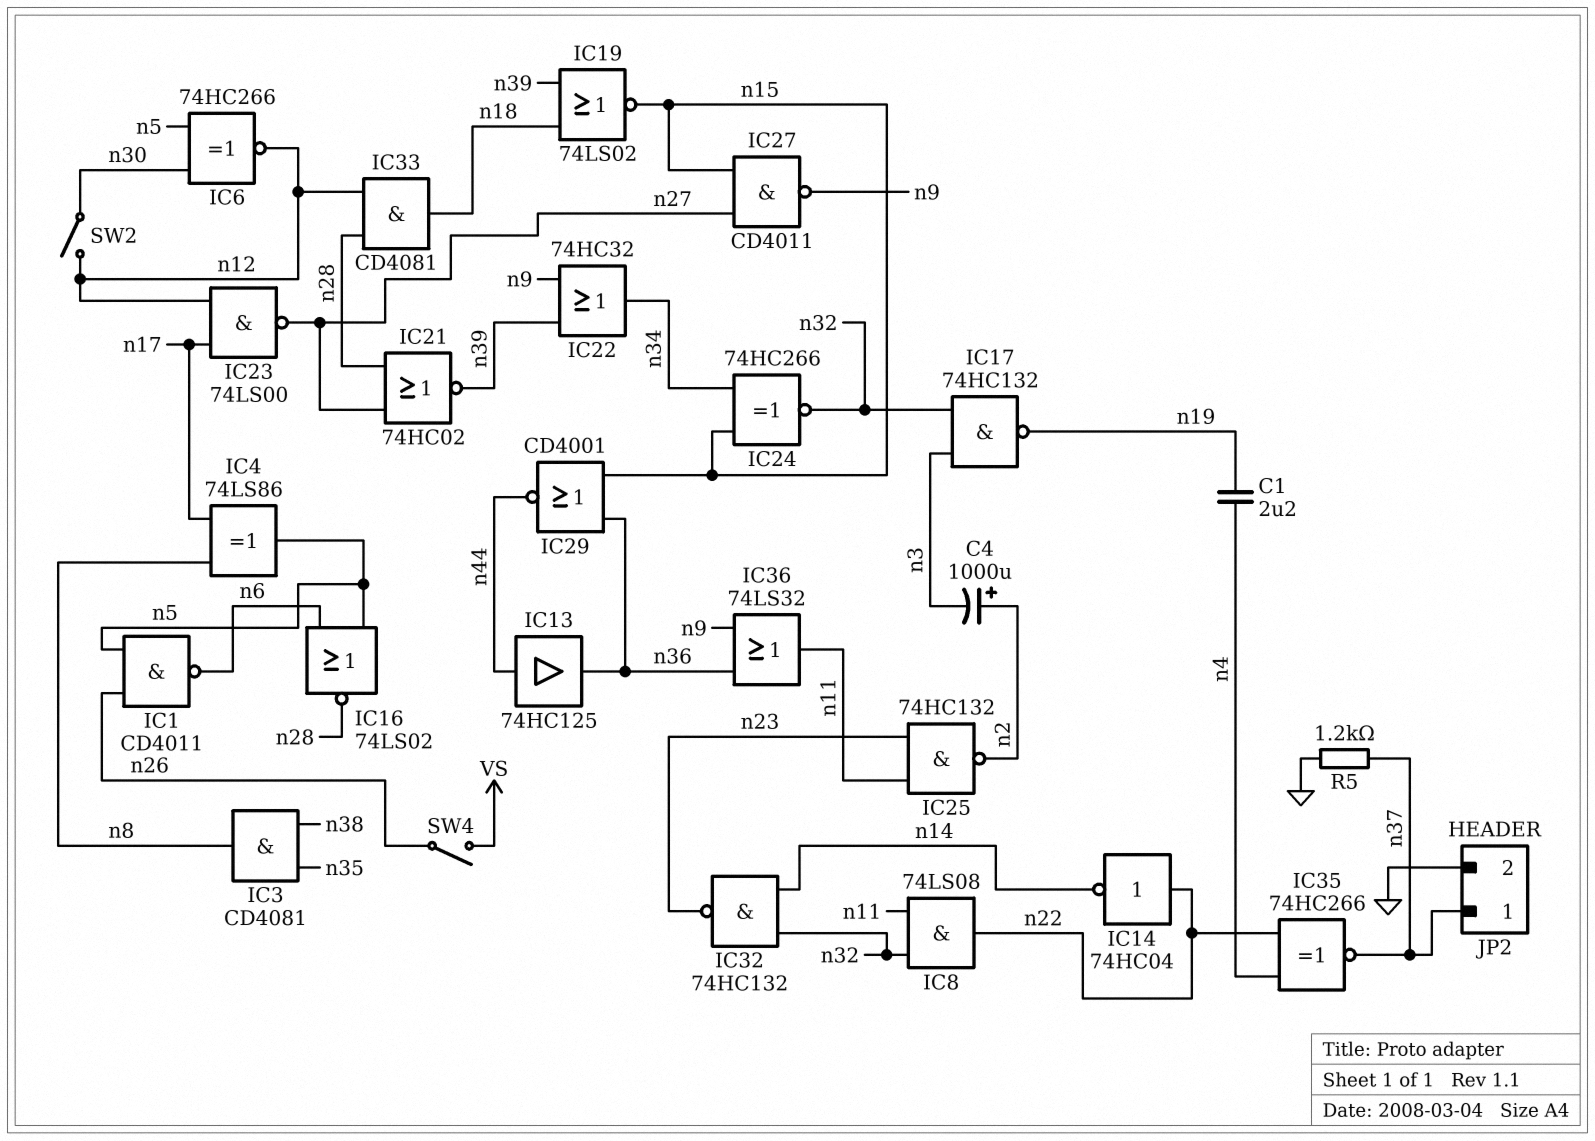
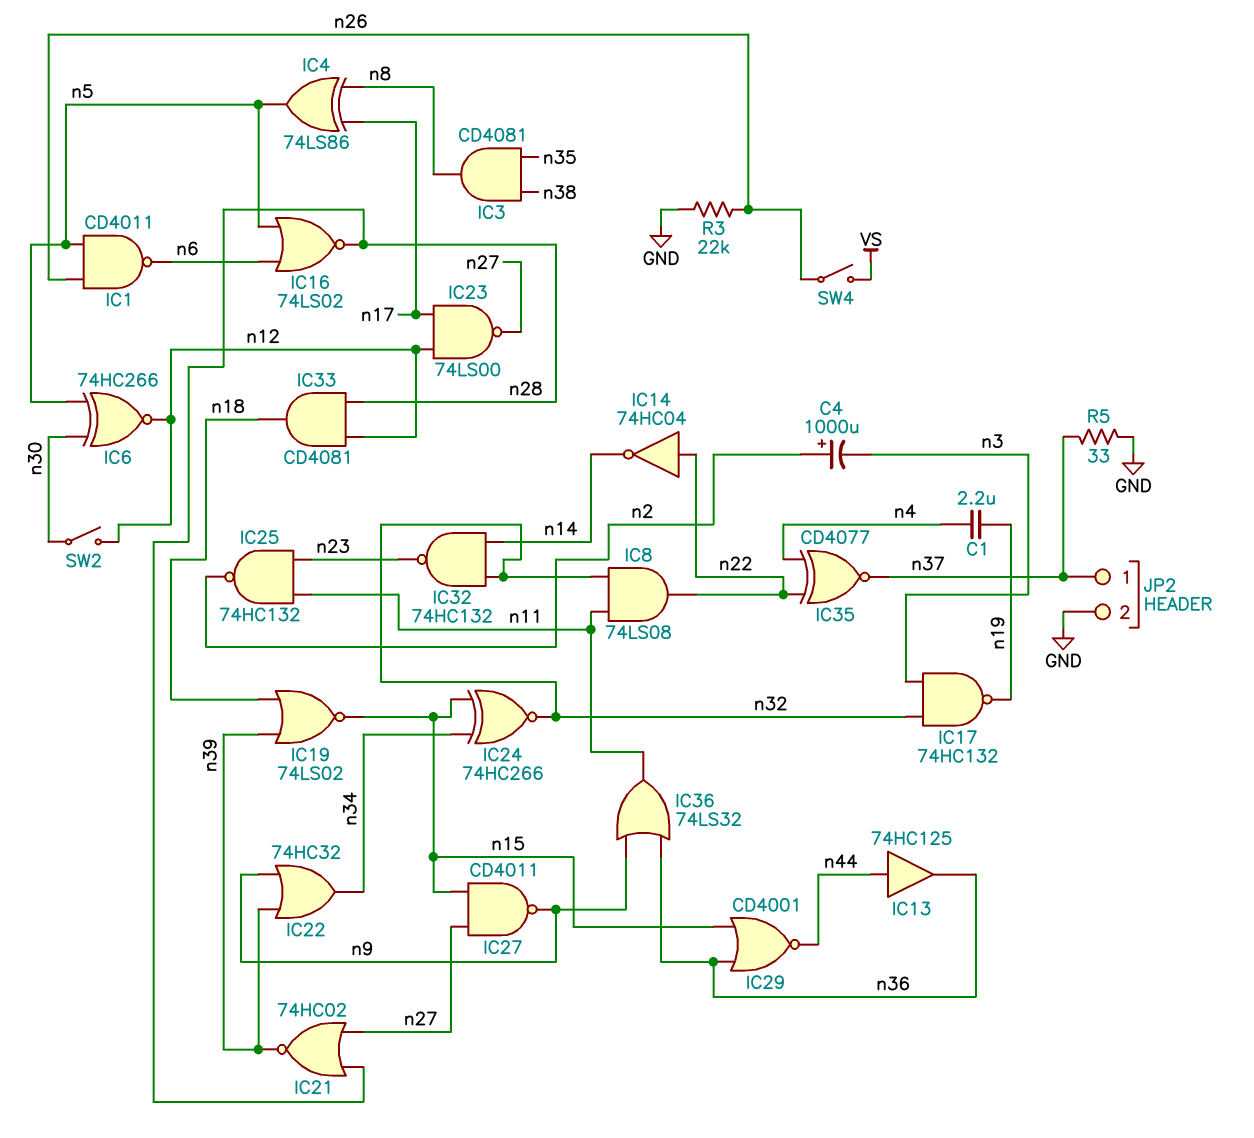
IC35: XNOR 74HC266 (in n4, in n22, out n37) -> XNOR CD4077 (in n4, in n22, out n37)
R3: none -> 22k (GND, n26)
R5: 1.2k (GND, n37) -> 33 (GND, n37)

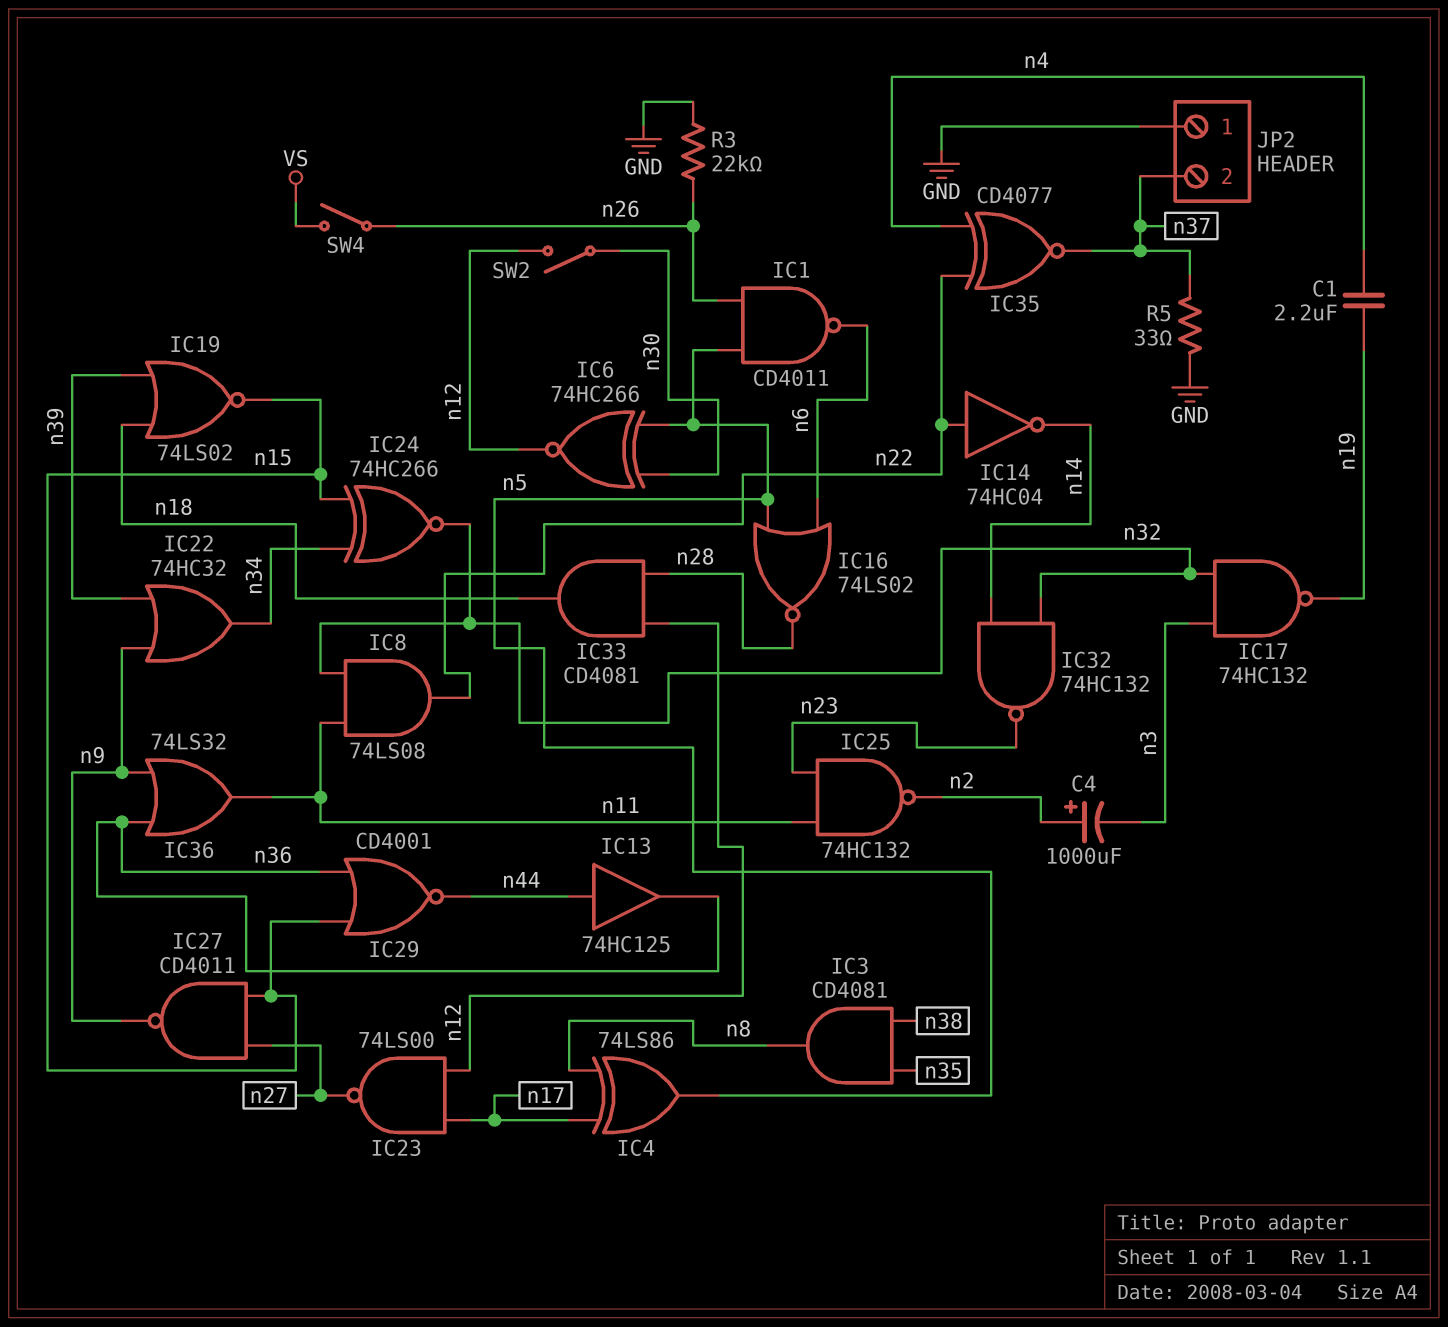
IC21: NOR 74HC02 (in n27, in n28, out n39) -> none
JP2 pin 1: n37 -> GND
JP2 pin 2: GND -> n37

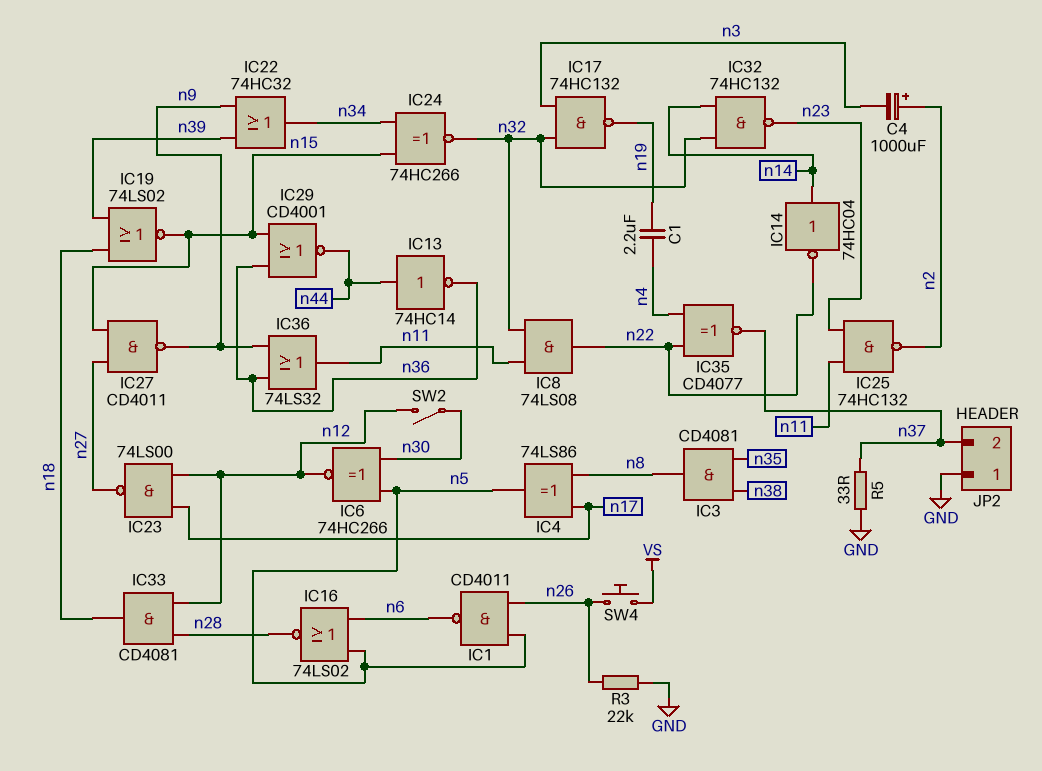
IC13: buffer 74HC125 (in n44, out n36) -> NOT 74HC14 (in n44, out n36)
IC14: NOT 74HC04 (in n22, out n14) -> NOT 74HC04 (in n14, out n22)
SW4: switch (VS, n26) -> button (VS, n26)

